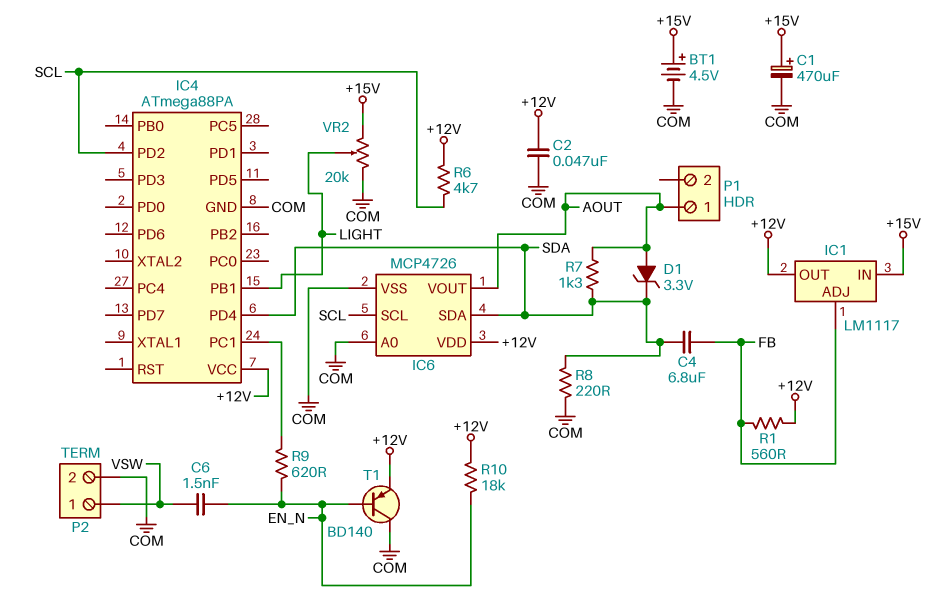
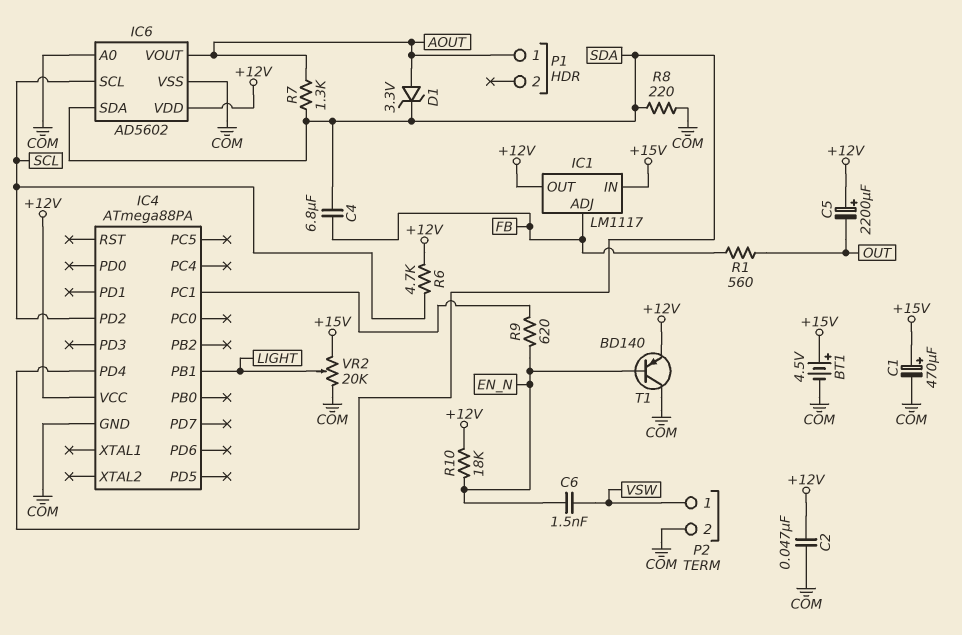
C5: none -> 2200uF (plus +12V, minus OUT)
IC6: MCP4726 -> AD5602
R1: 560 (+12V, FB) -> 560 (FB, OUT)

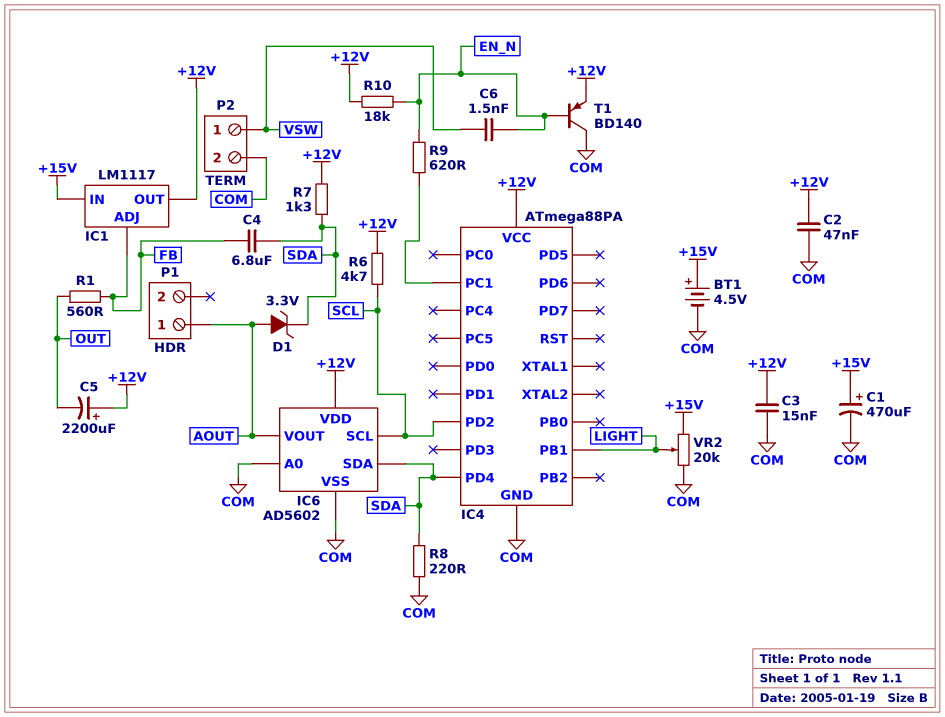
C3: none -> 15nF (+12V, COM)
R7: 1.3k (AOUT, SDA) -> 1.3k (+12V, SDA)

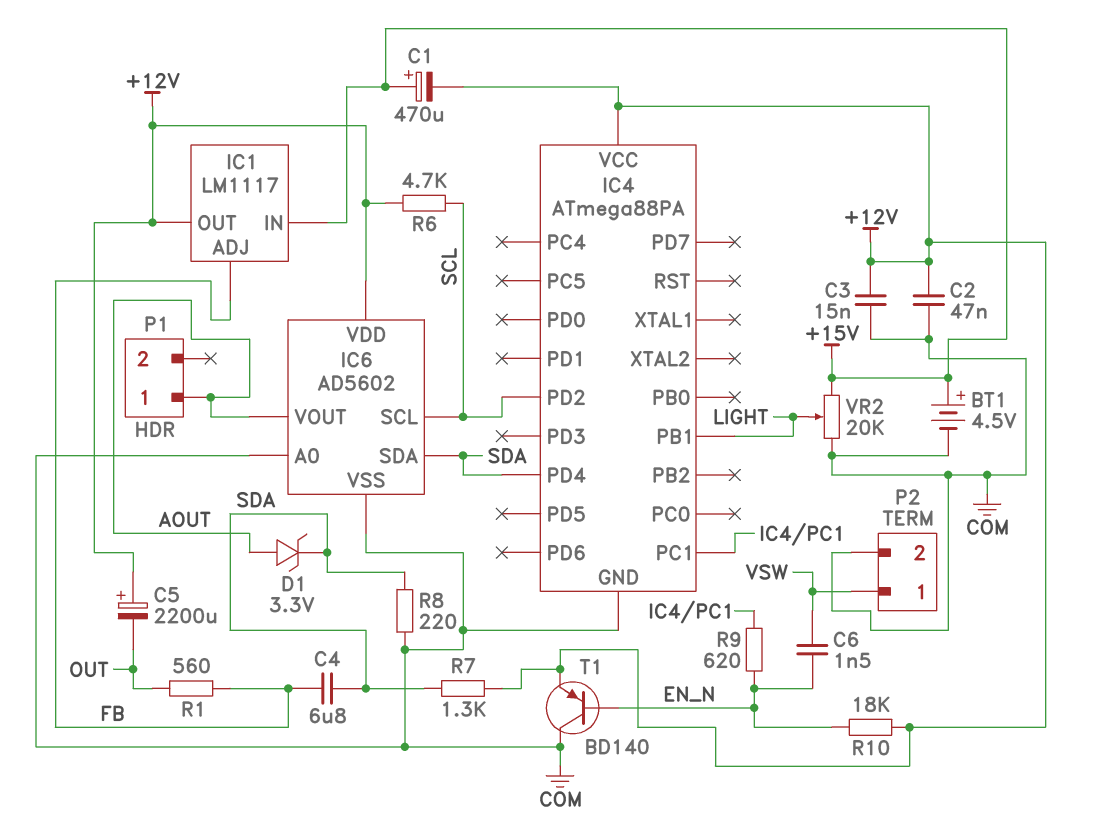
C1: 470uF (plus +15V, minus COM) -> 470uF (plus +15V, minus +12V)

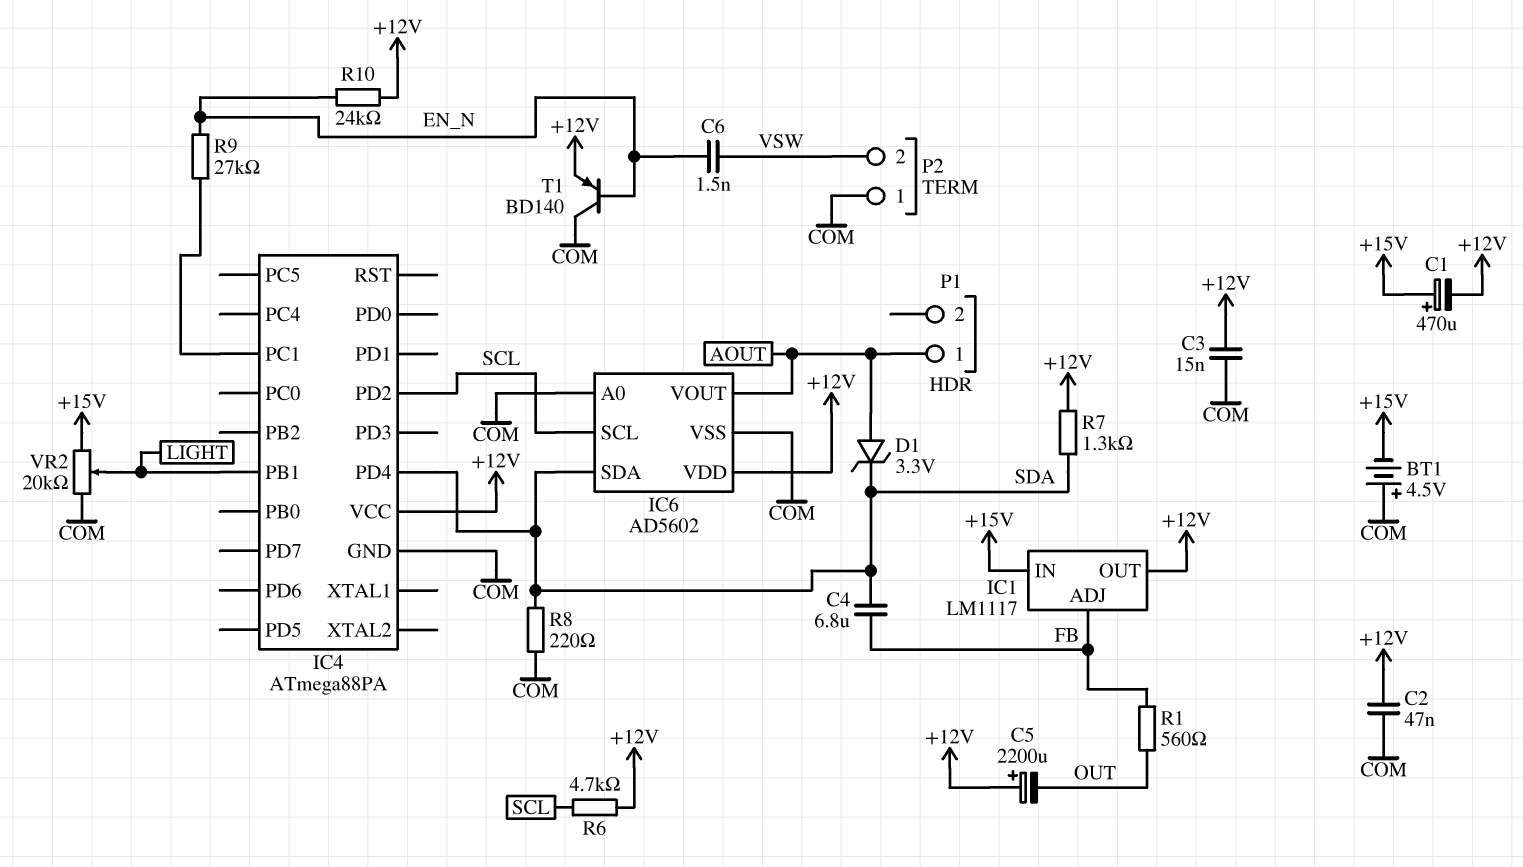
BT1: 4.5V (plus +15V, minus COM) -> 4.5V (plus COM, minus +15V)
P2 pin 1: VSW -> COM
P2 pin 2: COM -> VSW
R9: 620 (EN_N, IC4/PC1) -> 27k (EN_N, IC4/PC1)
R10: 18k (+12V, EN_N) -> 24k (+12V, EN_N)

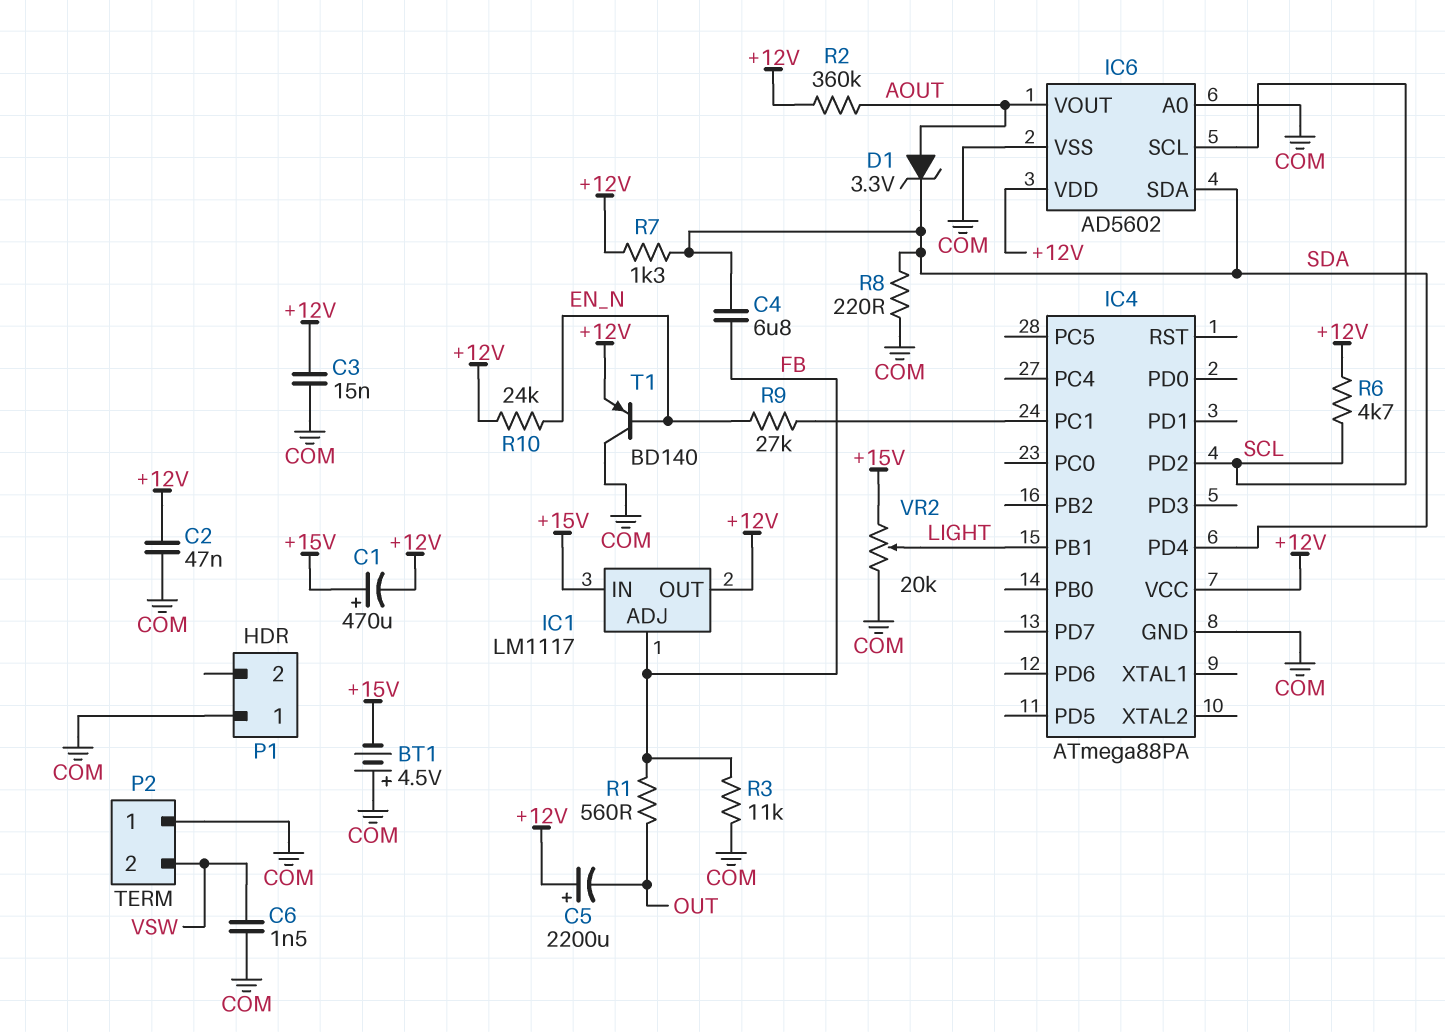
C6: 1.5nF (EN_N, VSW) -> 1.5nF (COM, VSW)
P1 pin 1: AOUT -> COM
R2: none -> 360k (+12V, AOUT)
R3: none -> 11k (COM, FB)

